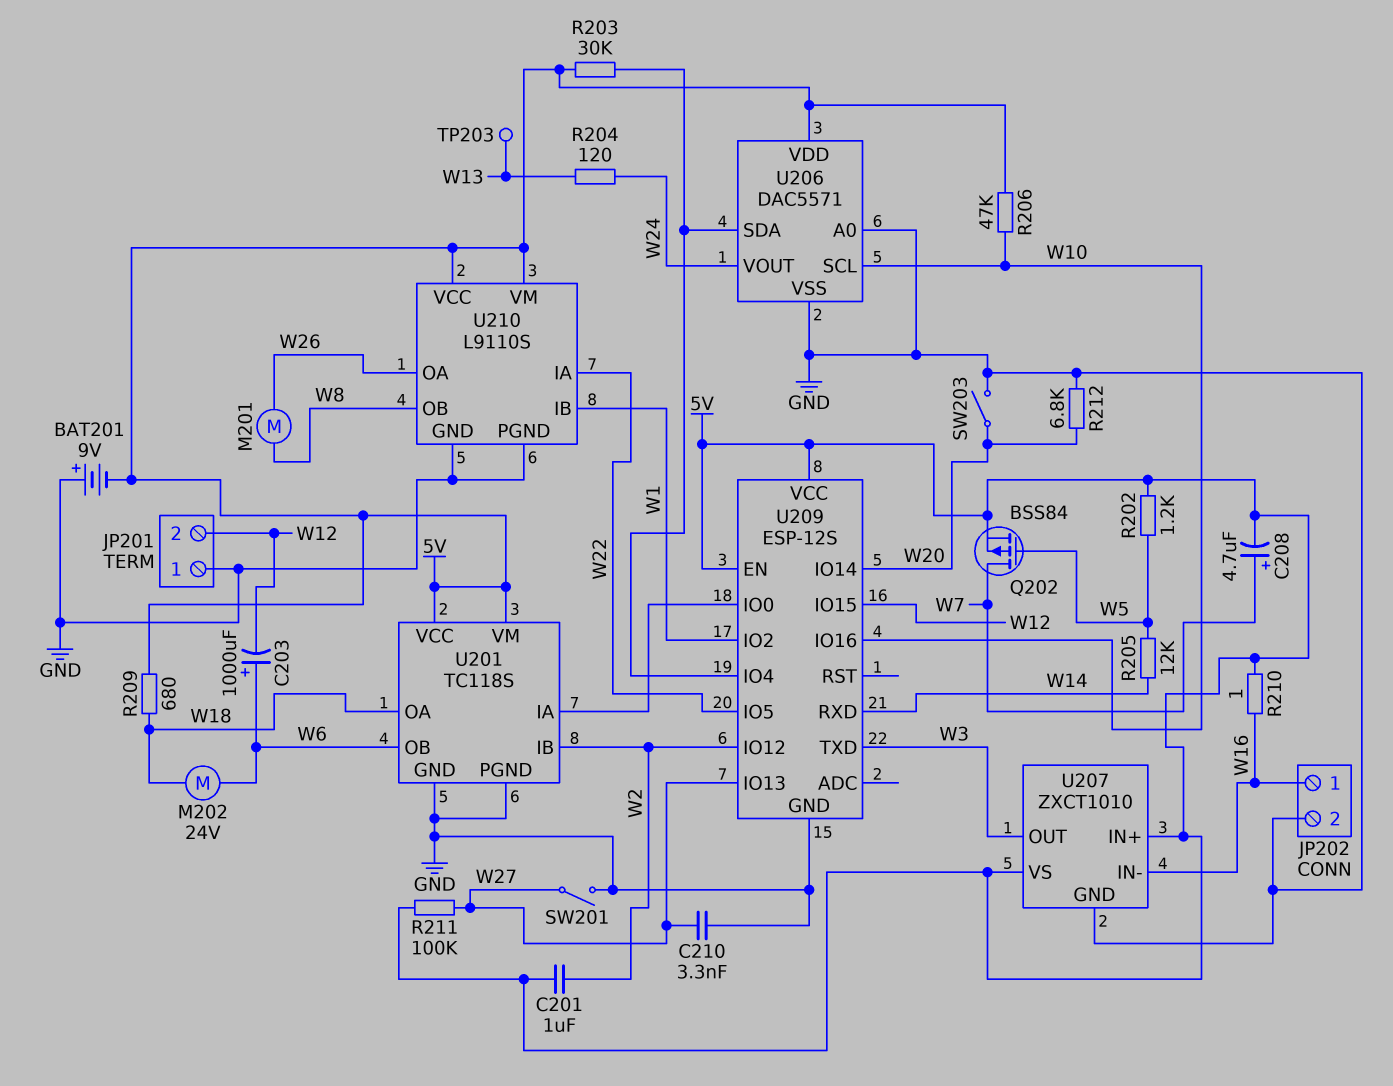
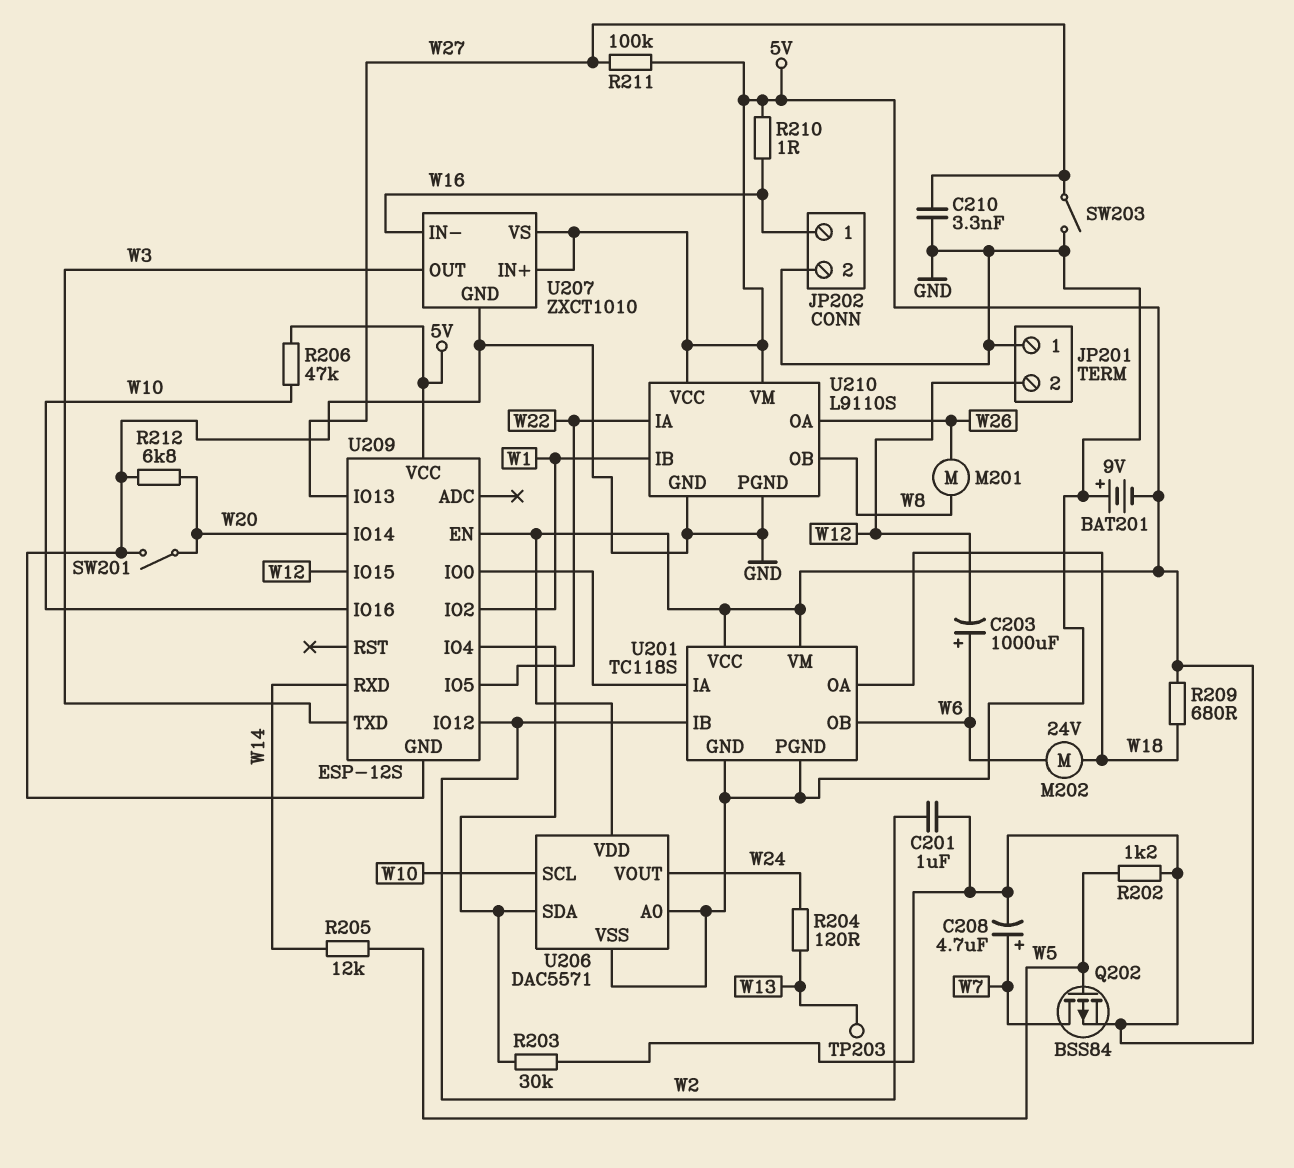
SW201: switch (GND, W27) -> switch (GND, W20)
SW203: switch (GND, W20) -> switch (GND, W27)

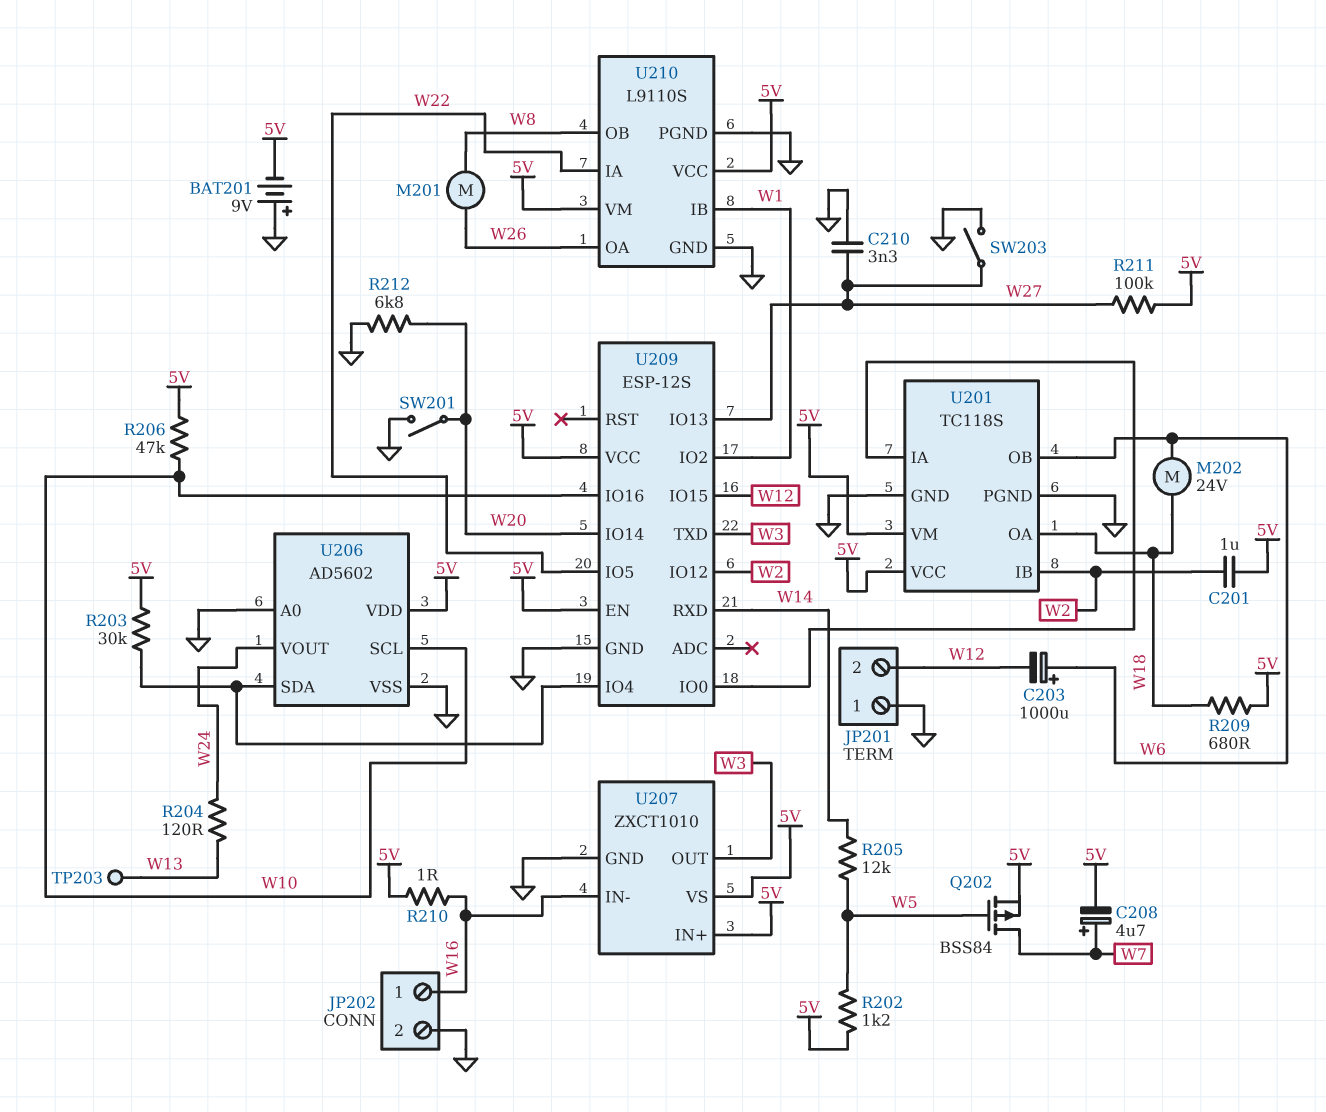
U206: DAC5571 -> AD5602

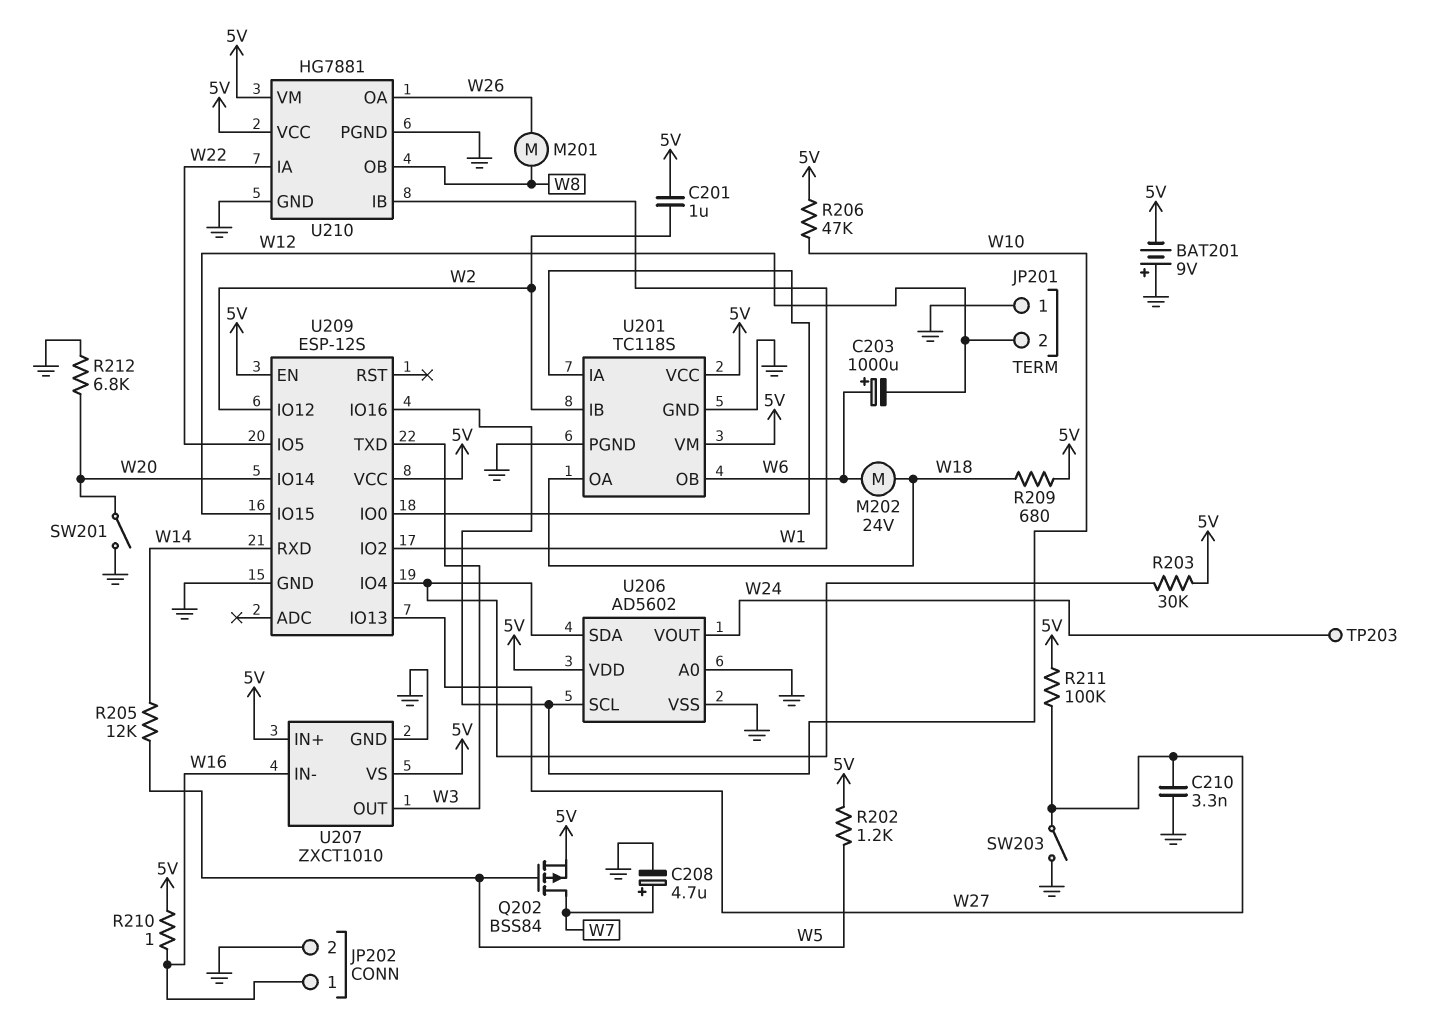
C208: 4.7uF (plus W7, minus 5V) -> 4.7uF (plus W7, minus GND)
R204: 120 (W13, W24) -> none
TP203: test point (W13) -> test point (W24)
U210: L9110S -> HG7881

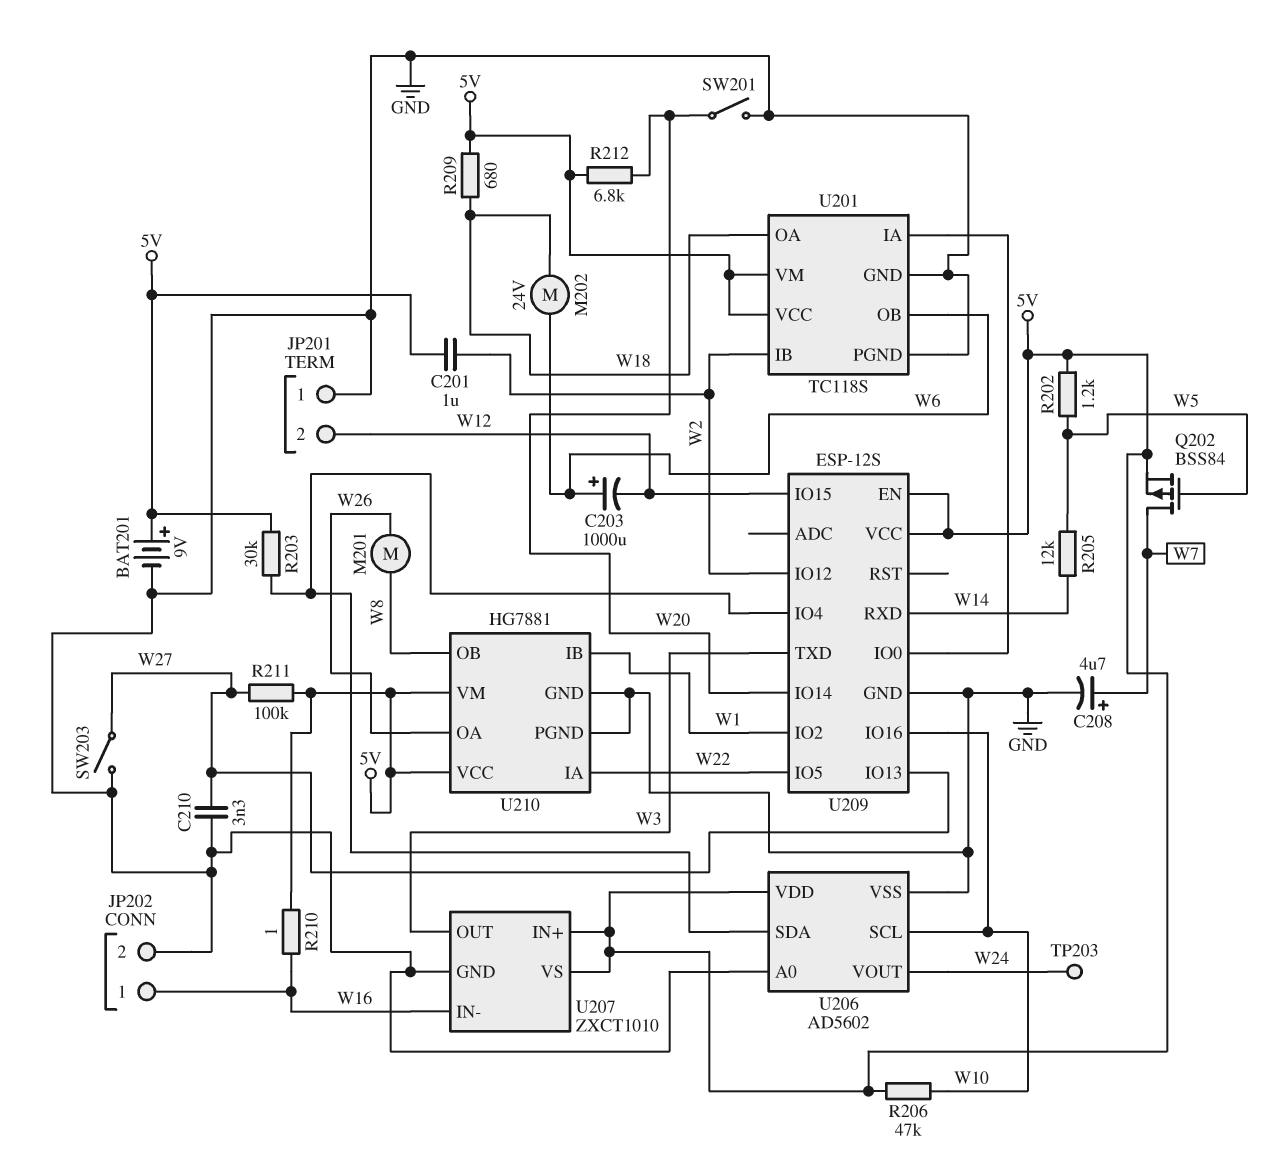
BAT201: 9V (plus GND, minus 5V) -> 9V (plus 5V, minus GND)
R212: 6.8k (GND, W20) -> 6.8k (5V, W20)

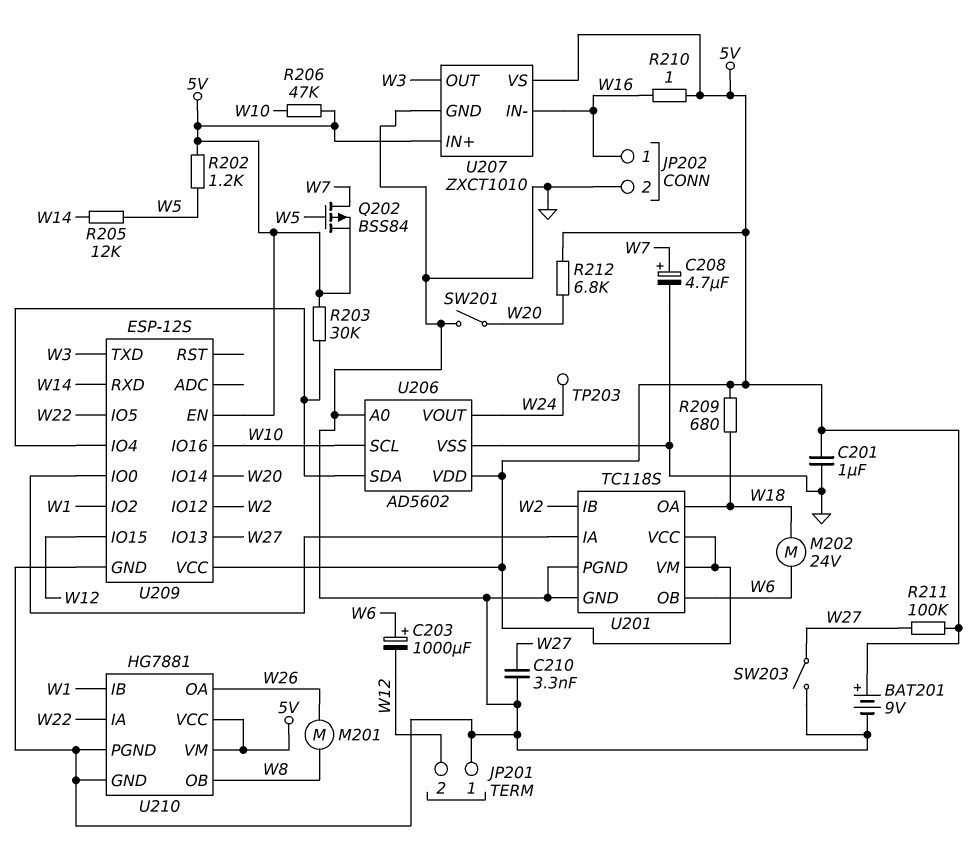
C201: 1uF (5V, W2) -> 1uF (5V, GND)

